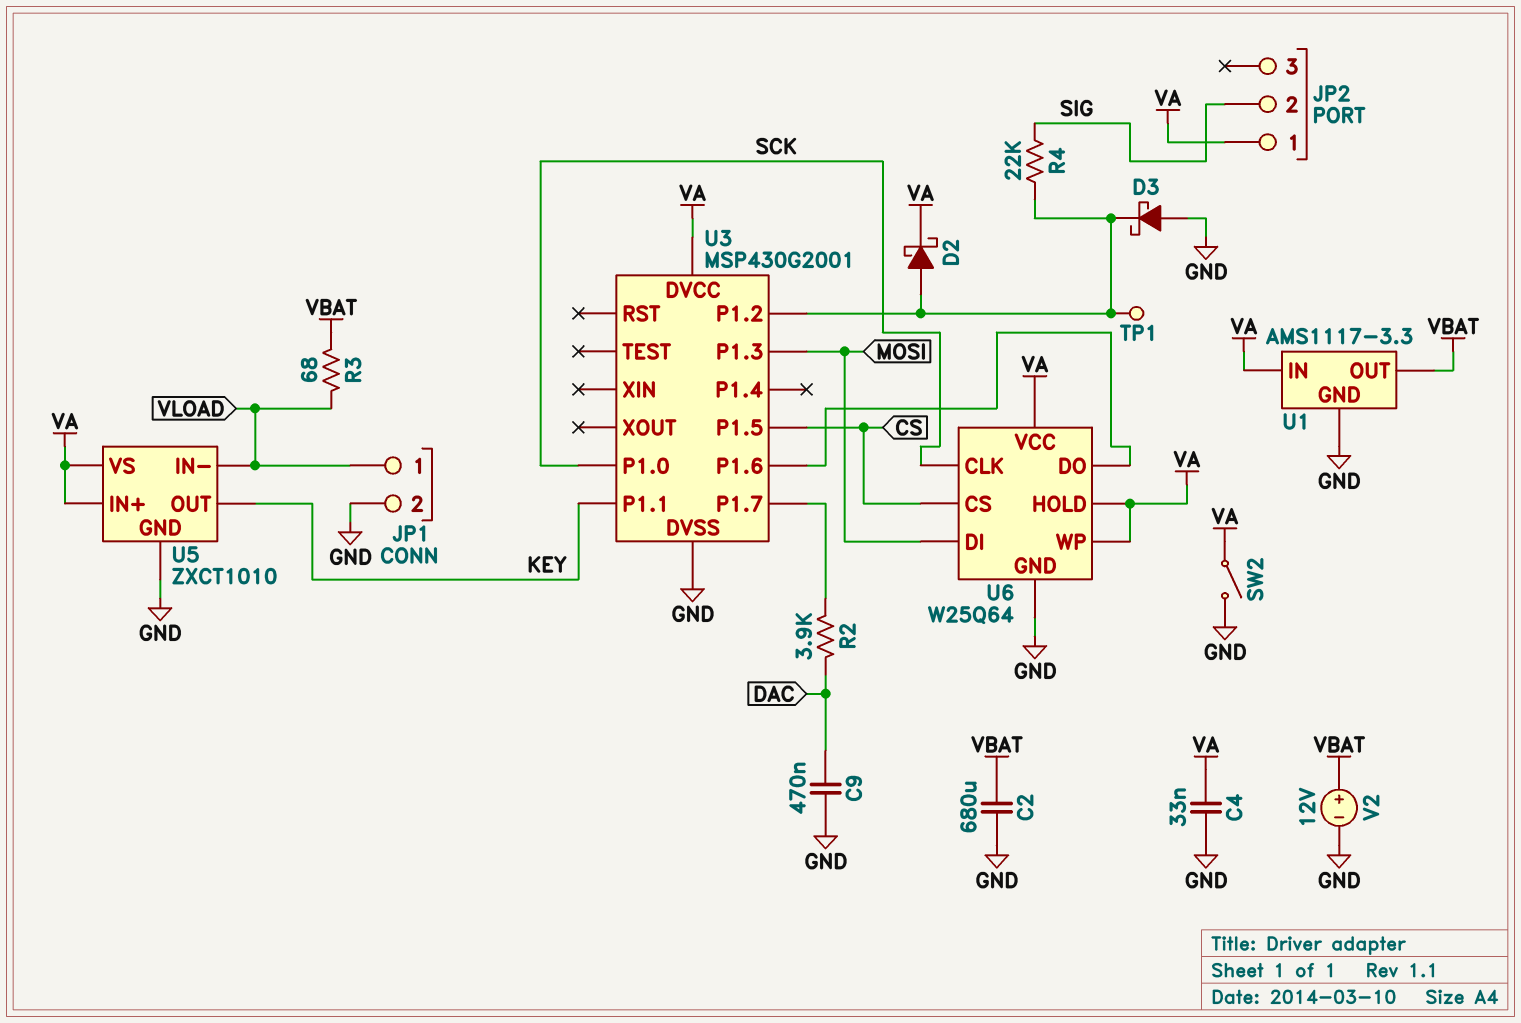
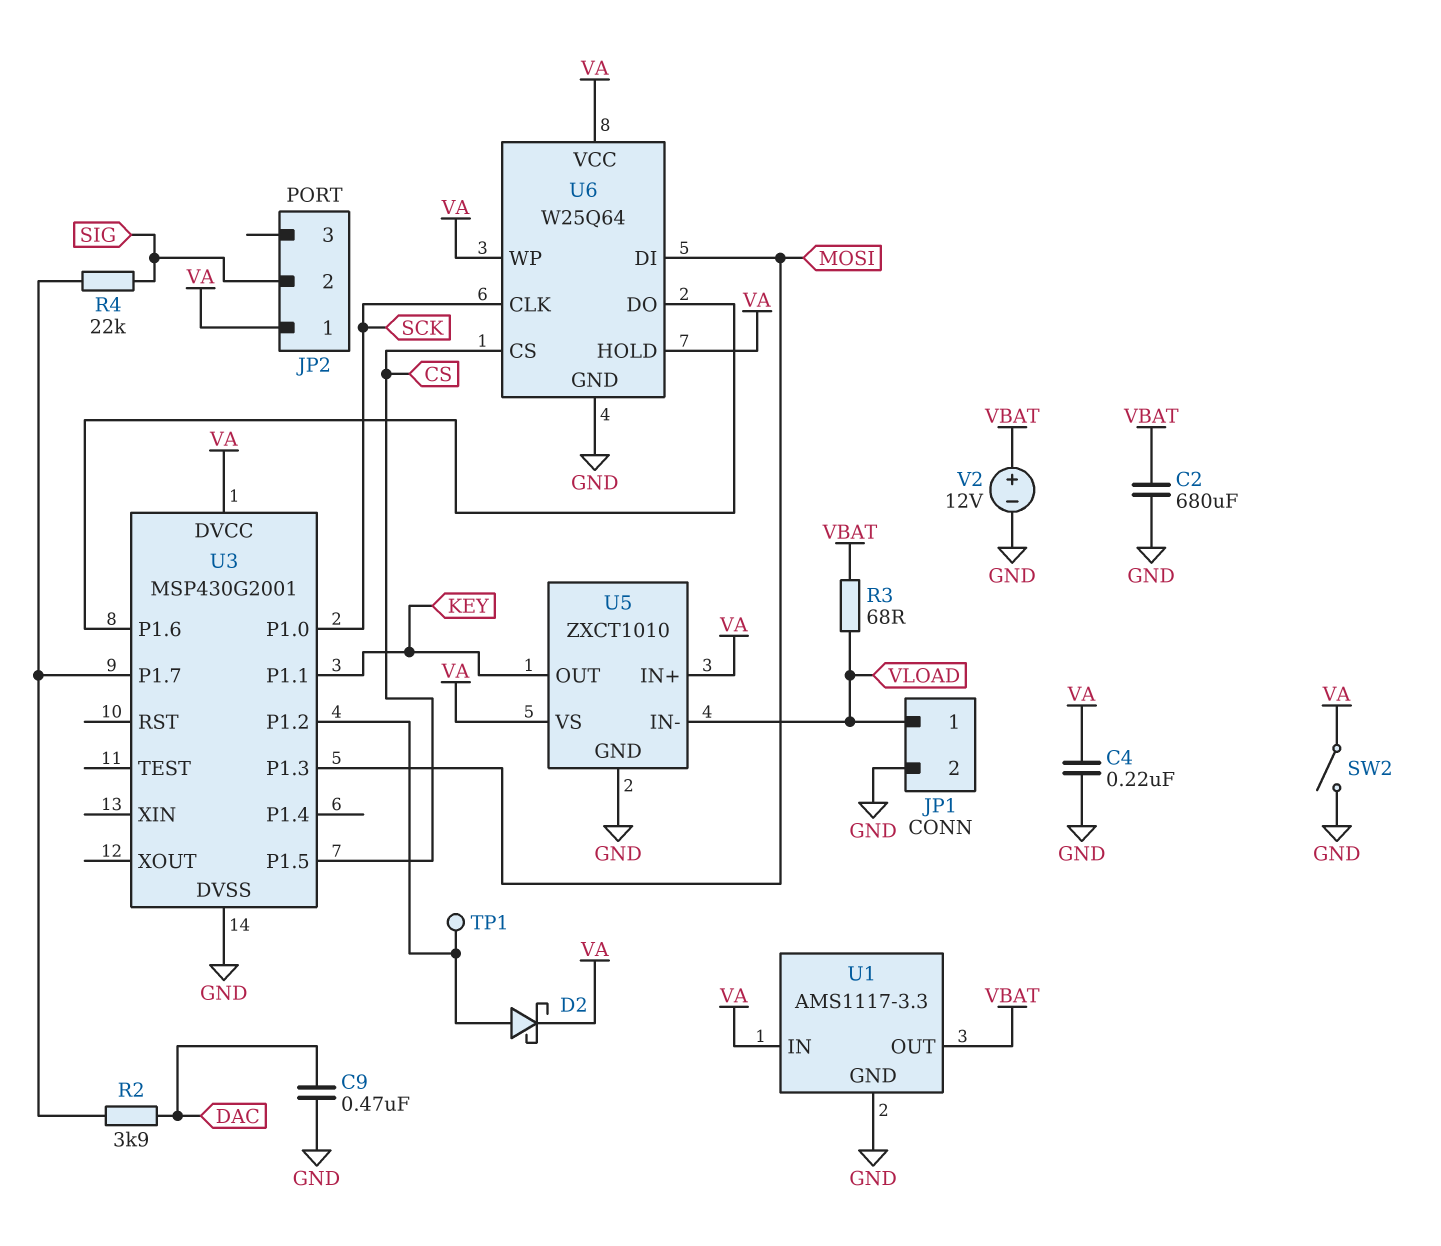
C4: 33nF (GND, VA) -> 220nF (GND, VA)
D3: schottky (A GND, K U3/P1.2) -> none
R4: 22k (SIG, U3/P1.2) -> 22k (SIG, U3/P1.7)

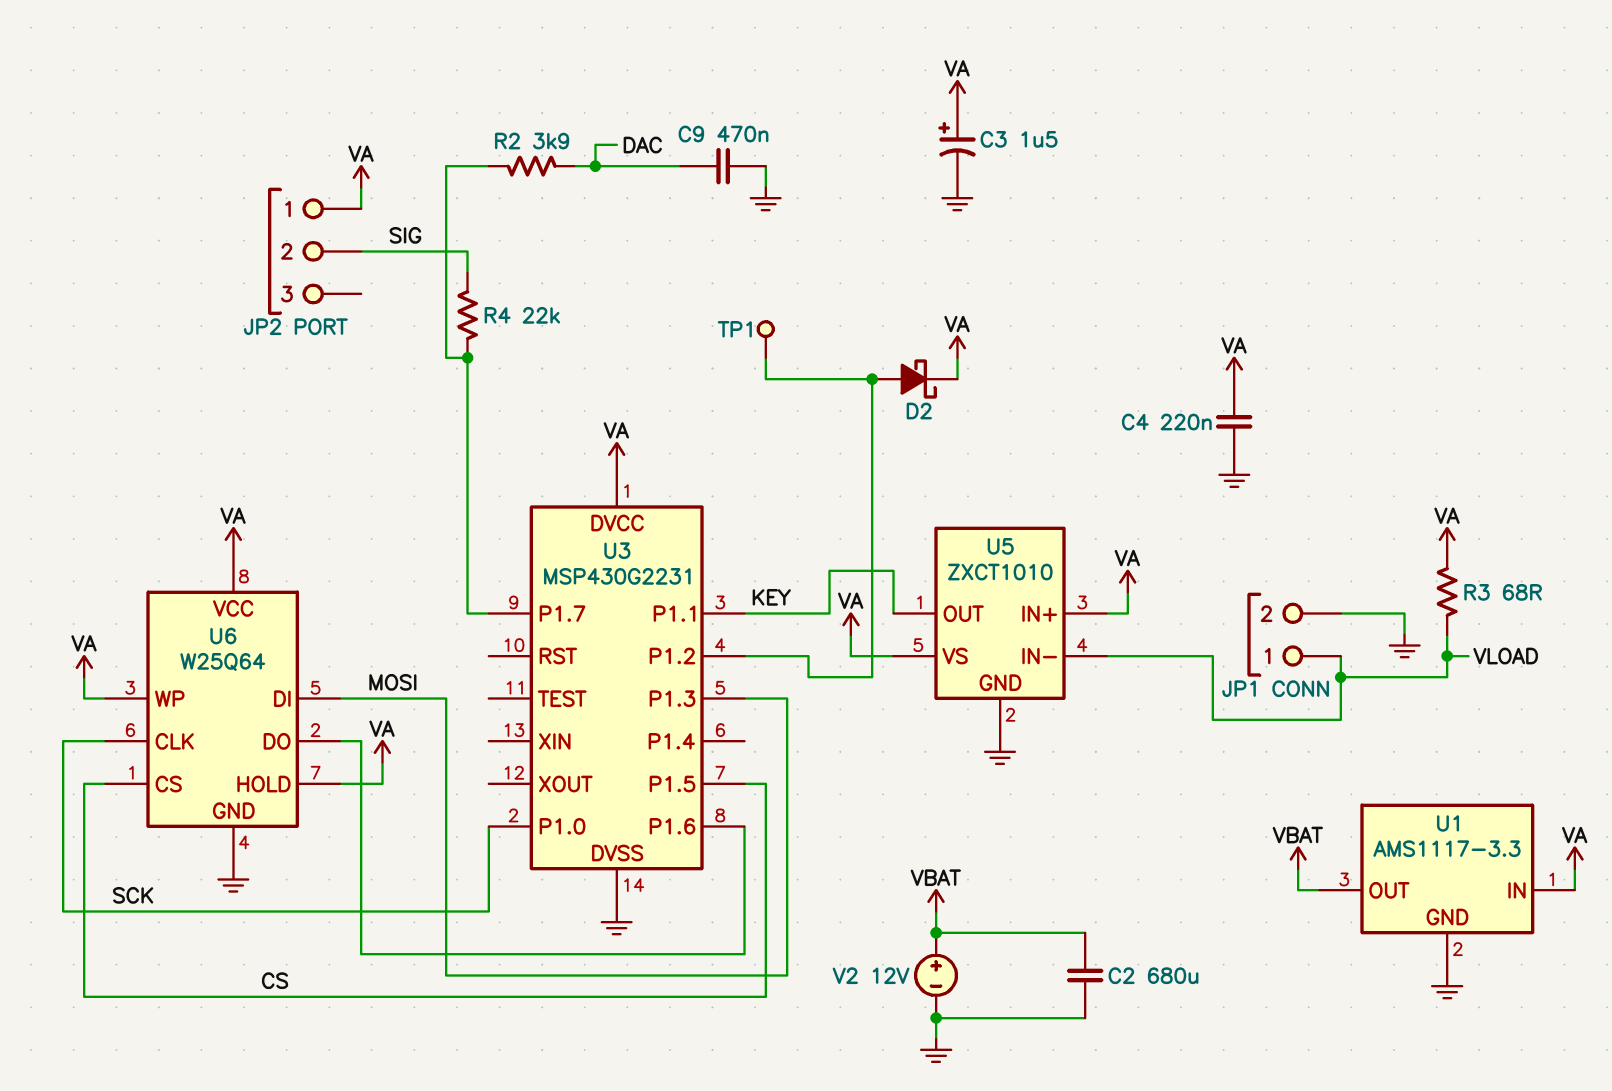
C3: none -> 1.5uF (plus VA, minus GND)
R3: 68 (VBAT, VLOAD) -> 68 (VA, VLOAD)
SW2: switch (GND, VA) -> none
U3: MSP430G2001 -> MSP430G2231

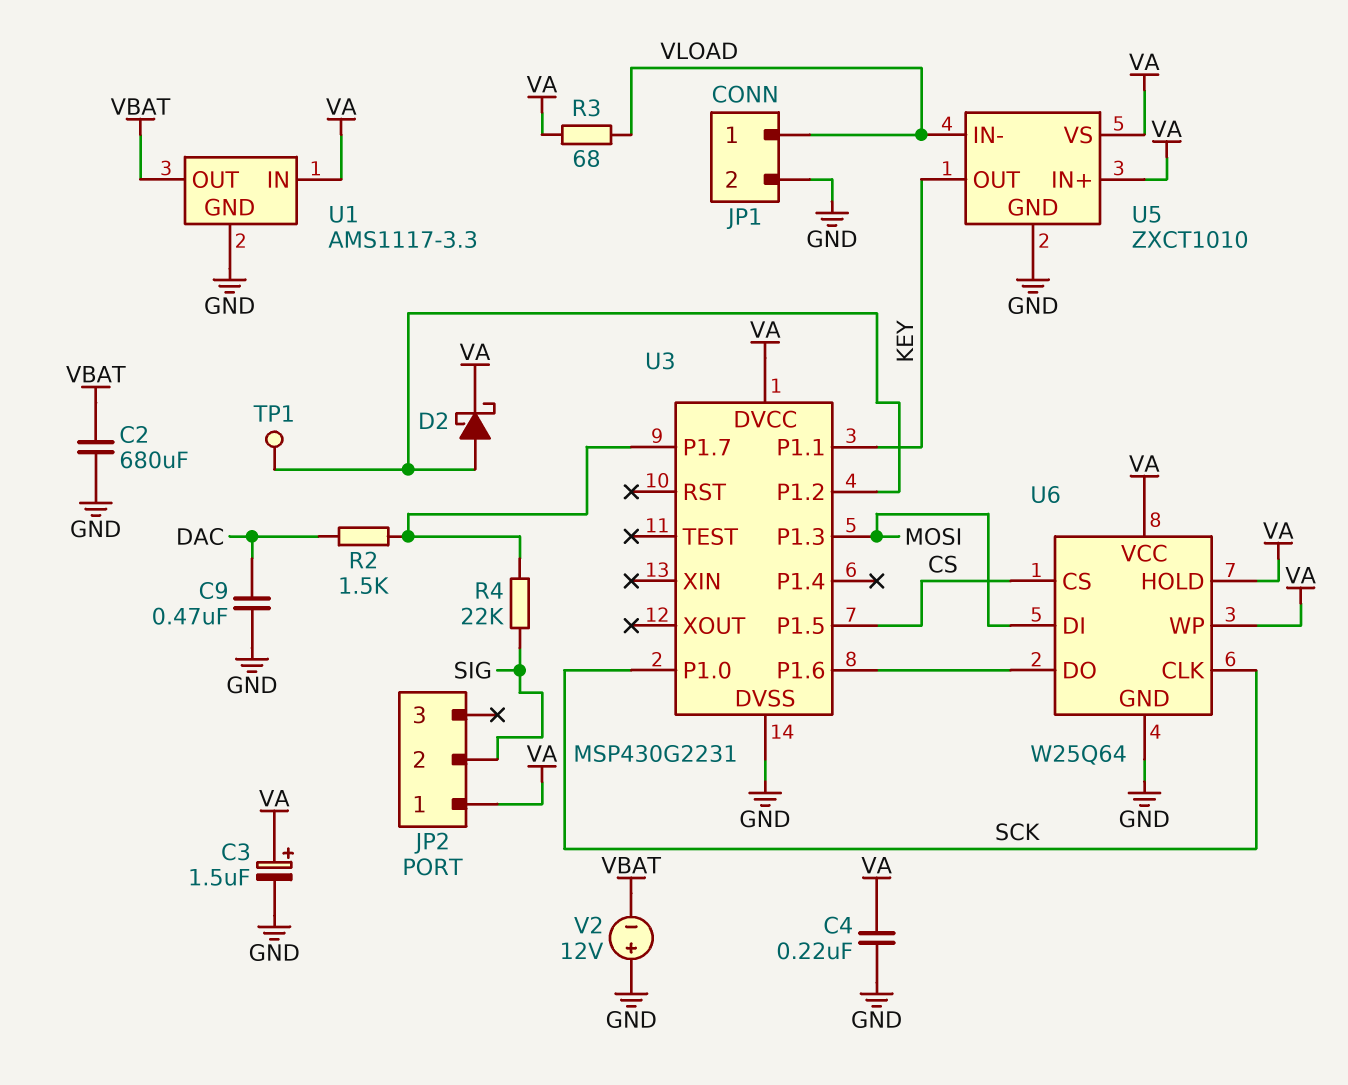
R2: 3.9k (DAC, U3/P1.7) -> 1.5k (DAC, U3/P1.7)
V2: 12V (plus VBAT, minus GND) -> 12V (plus GND, minus VBAT)

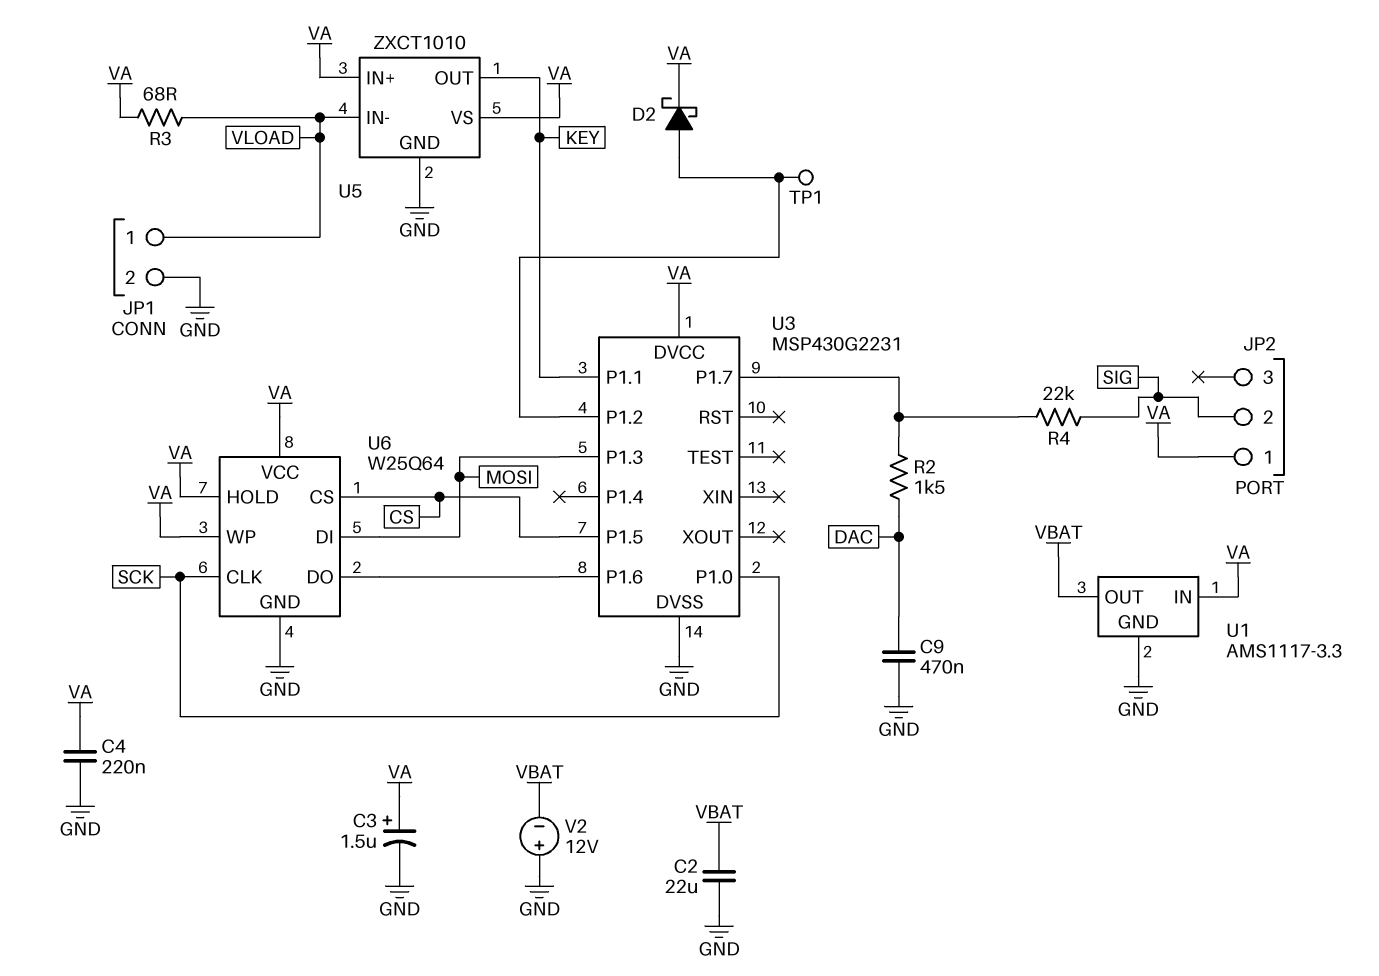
C2: 680uF (GND, VBAT) -> 22uF (GND, VBAT)

